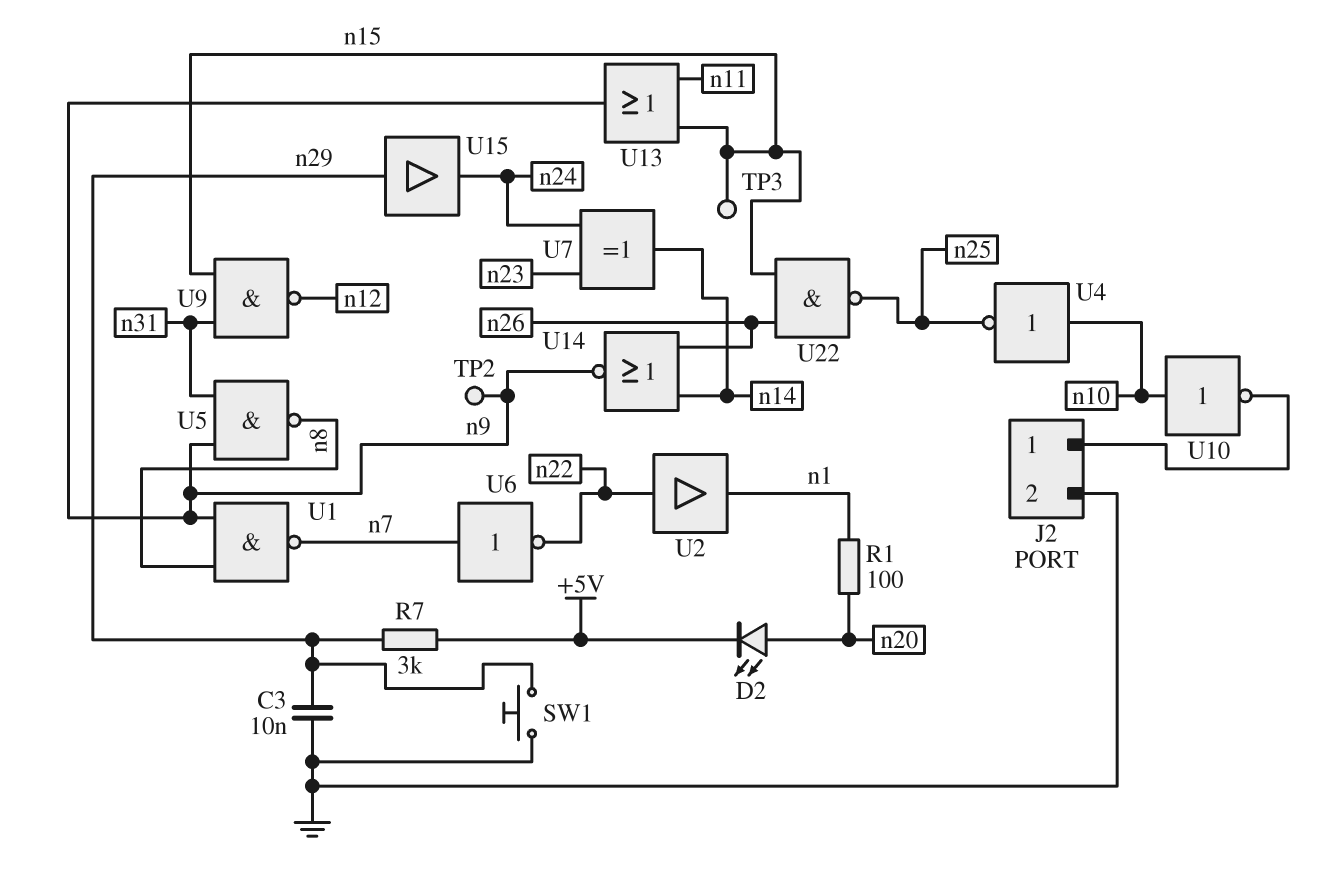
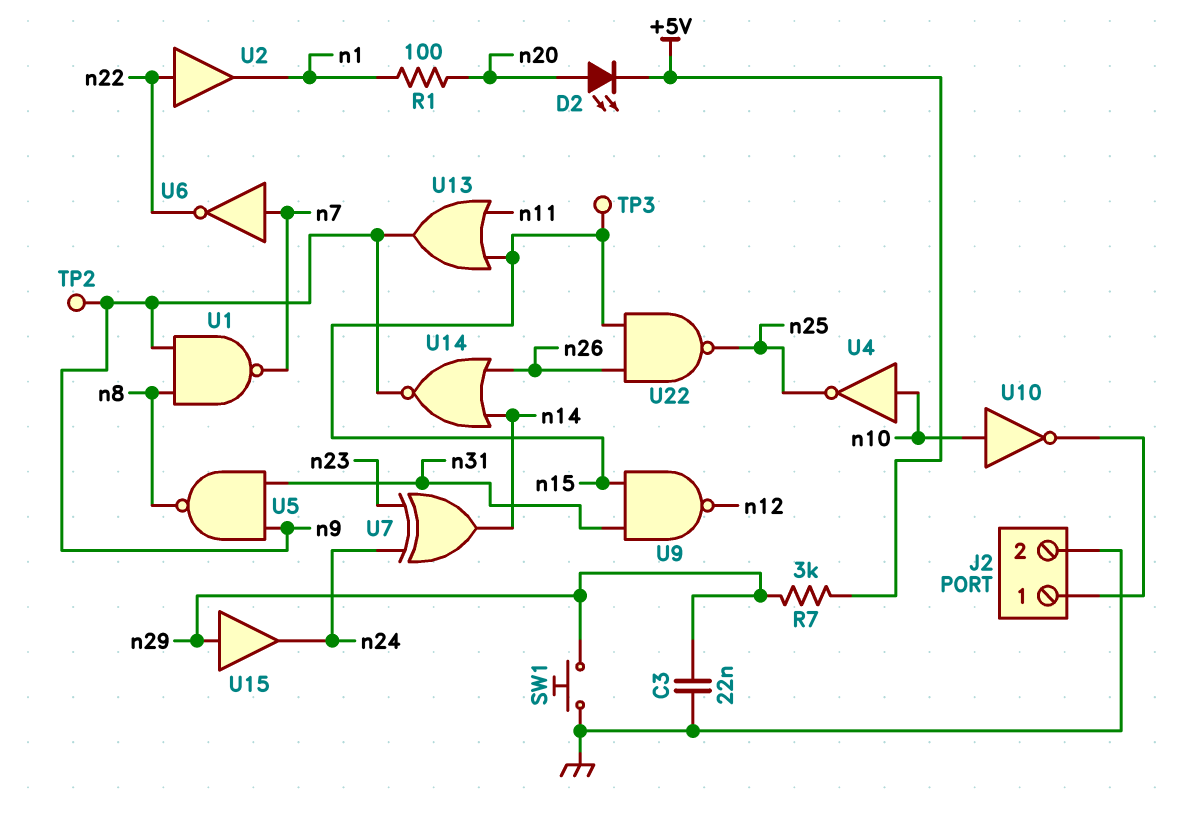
C3: 10nF (GND, n29) -> 22nF (GND, n29)

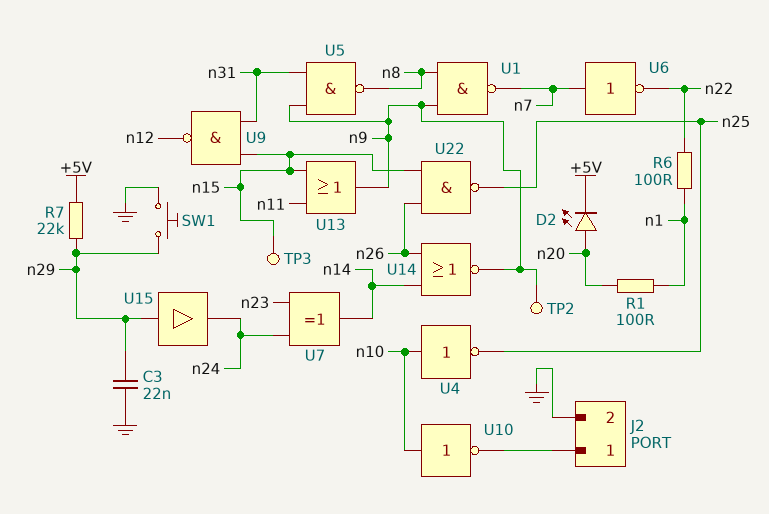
R6: none -> 100 (n1, n22)
R7: 3k (+5V, n29) -> 22k (+5V, n29)
U2: buffer (in n22, out n1) -> none

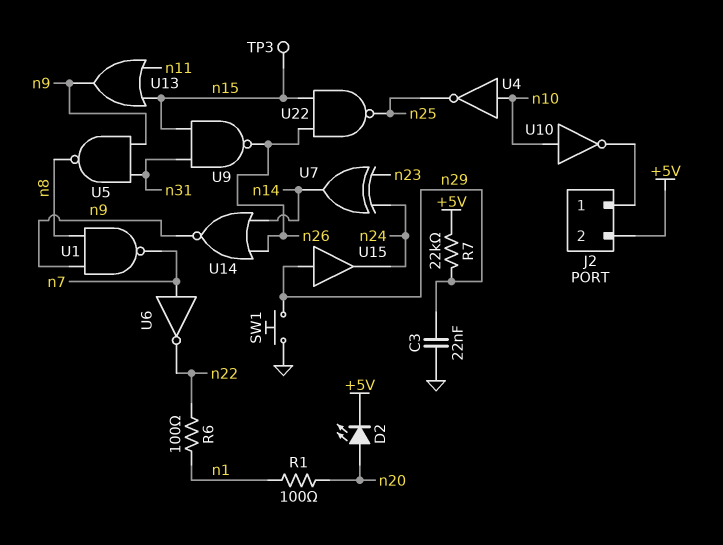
J2 pin 2: GND -> +5V
TP2: test point (n9) -> none
U9: NAND (in n15, in n31, out n12) -> NAND (in n15, in n31, out n26)

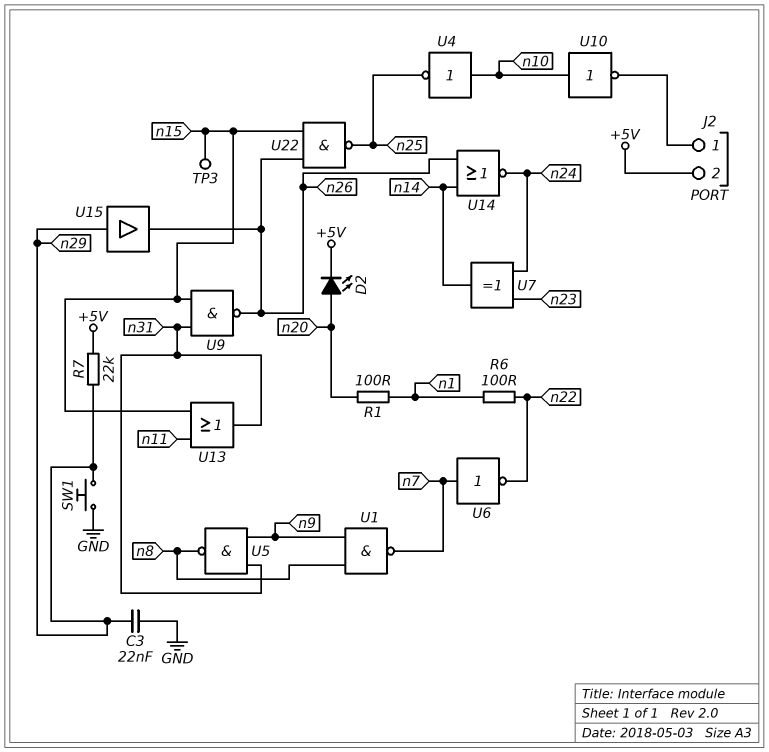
U13: OR (in n11, in n15, out n9) -> OR (in n11, in n15, out n31)
U14: NOR (in n14, in n26, out n9) -> NOR (in n14, in n26, out n24)
U15: buffer (in n29, out n24) -> buffer (in n29, out n26)

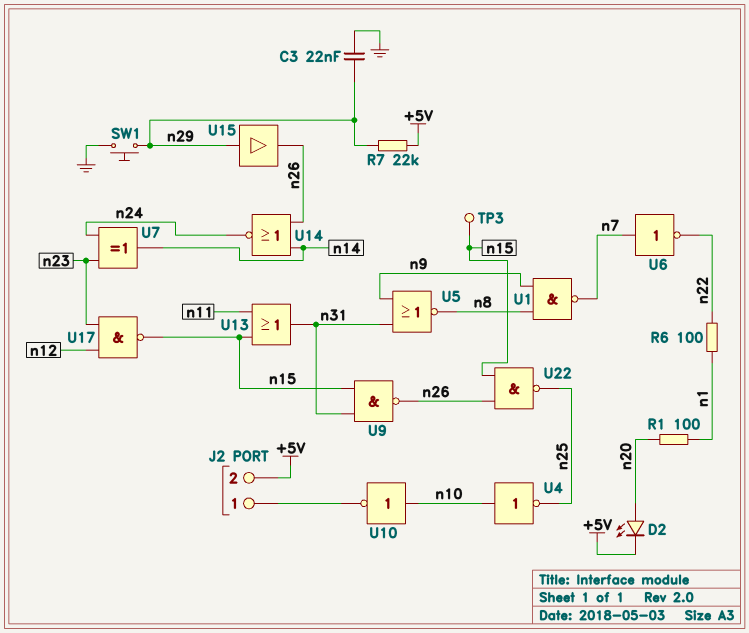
U5: NAND (in n9, in n31, out n8) -> NOR (in n9, in n31, out n8)
U17: none -> NAND (in n12, in n23, out n15)

